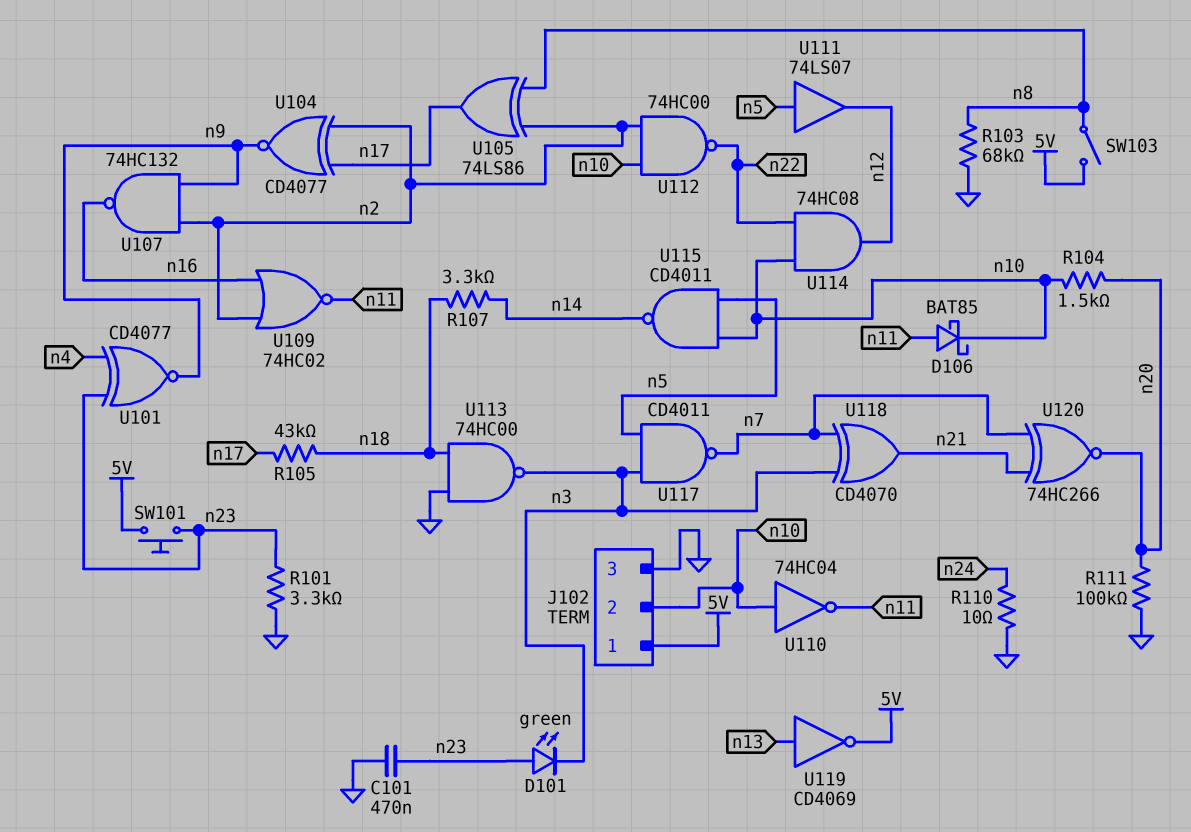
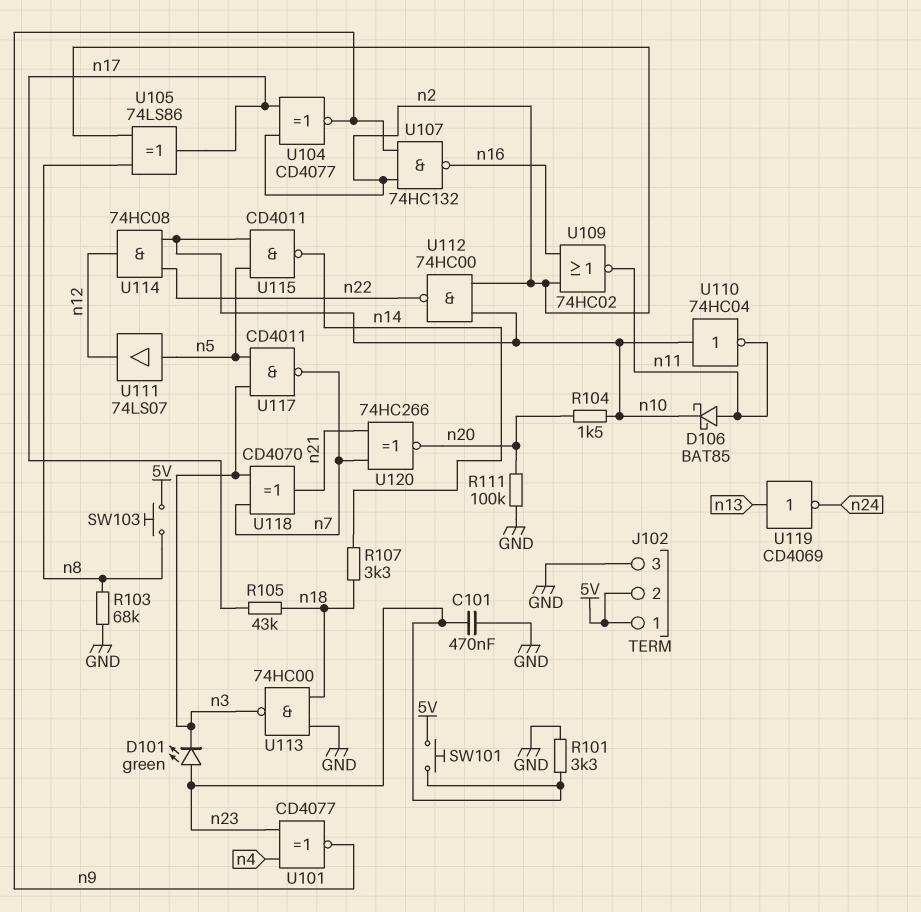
J102 pin 2: n10 -> 5V
R110: 10 (GND, n24) -> none
SW103: switch (5V, n8) -> button (5V, n8)
U119: NOT CD4069 (in n13, out 5V) -> NOT CD4069 (in n13, out n24)

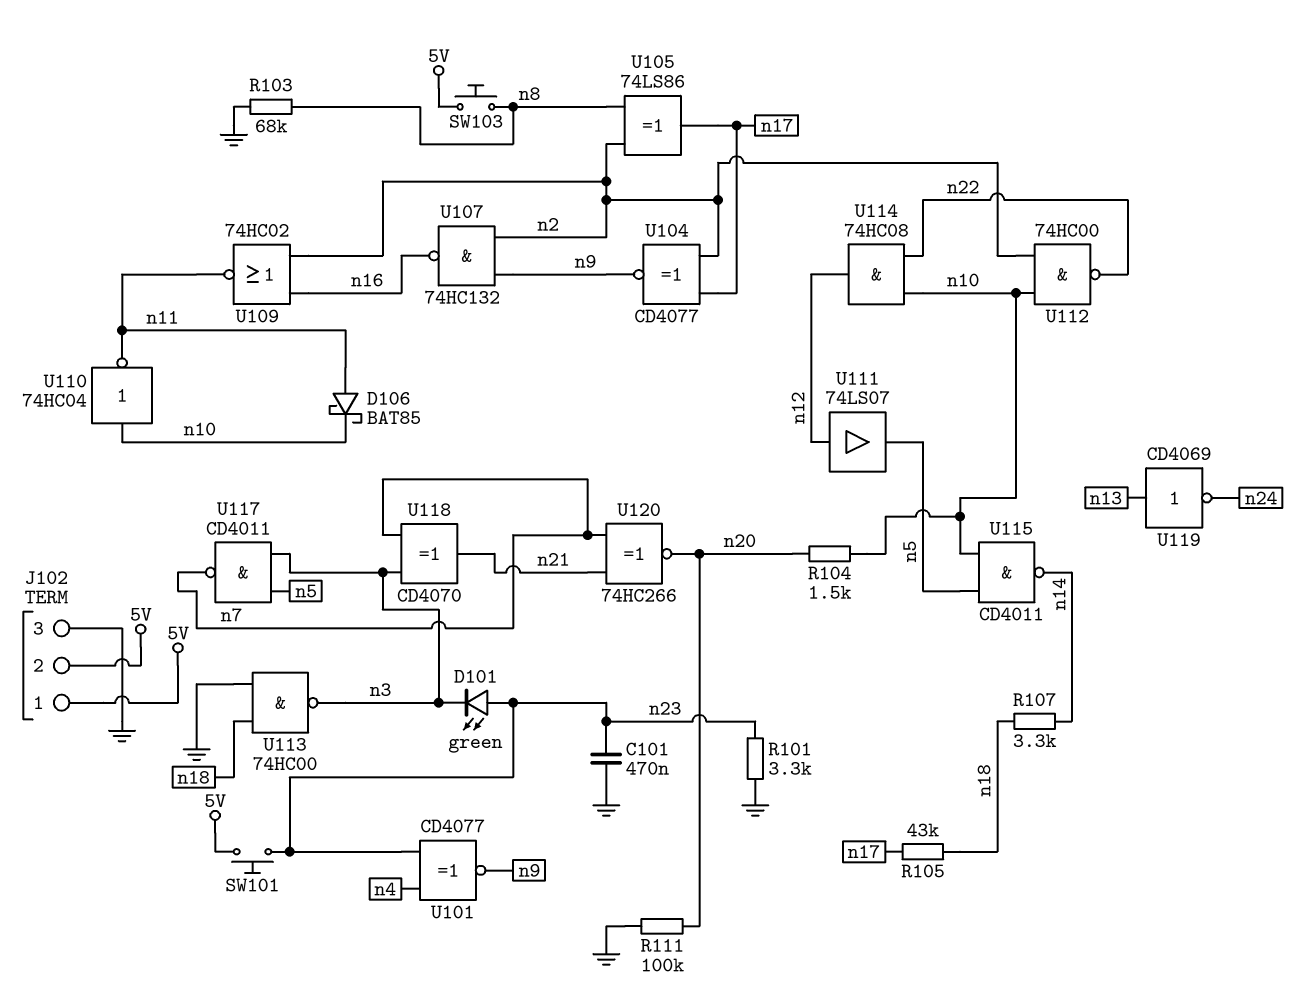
U111: buffer 74LS07 (in n5, out n12) -> buffer 74LS07 (in n12, out n5)

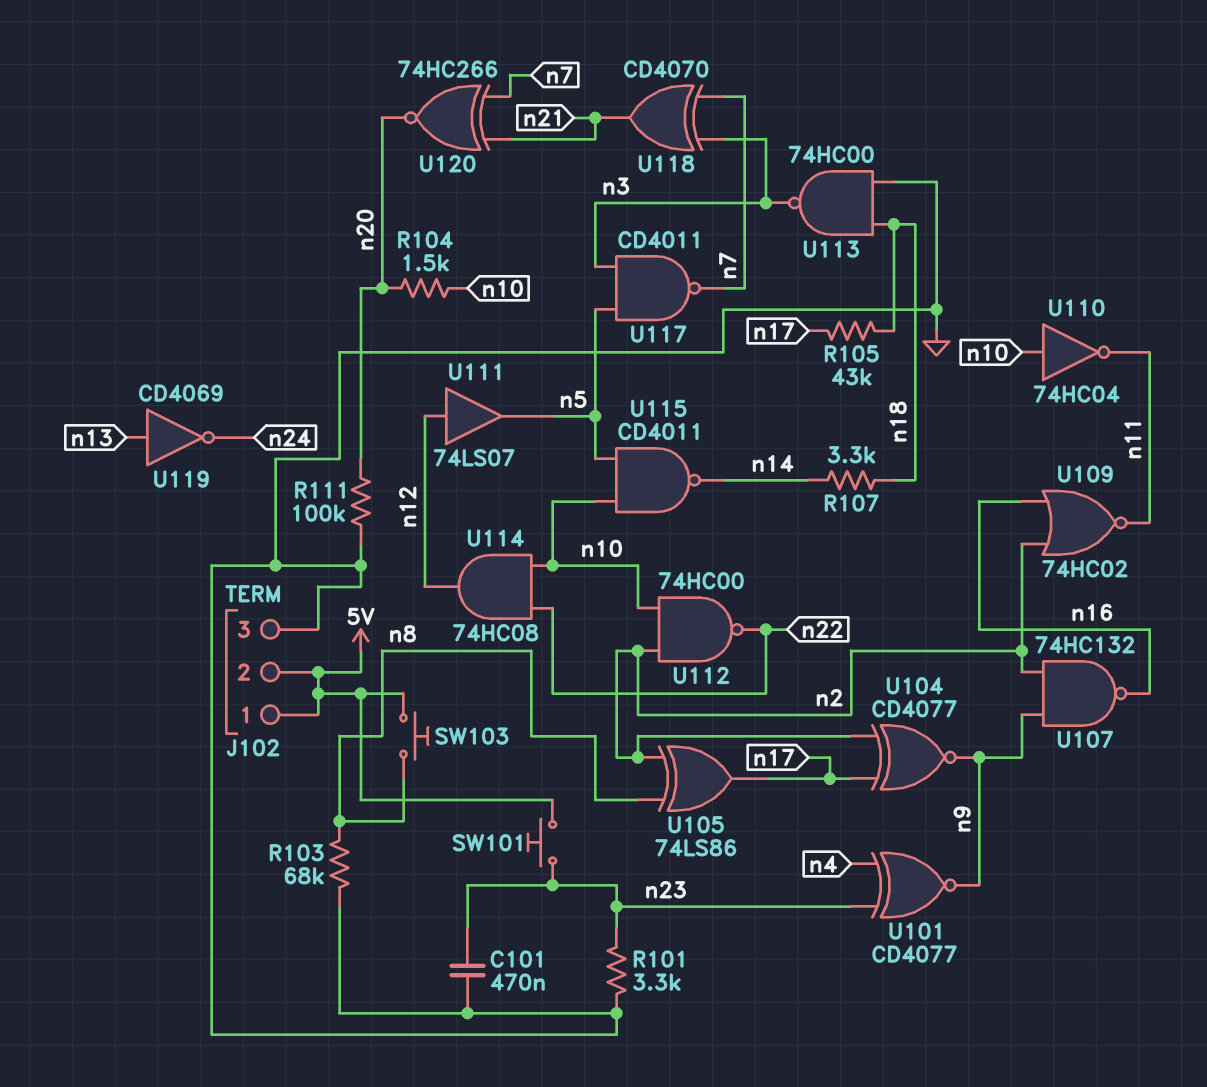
D101: LED green (A n23, K n3) -> none
D106: schottky BAT85 (A n11, K n10) -> none

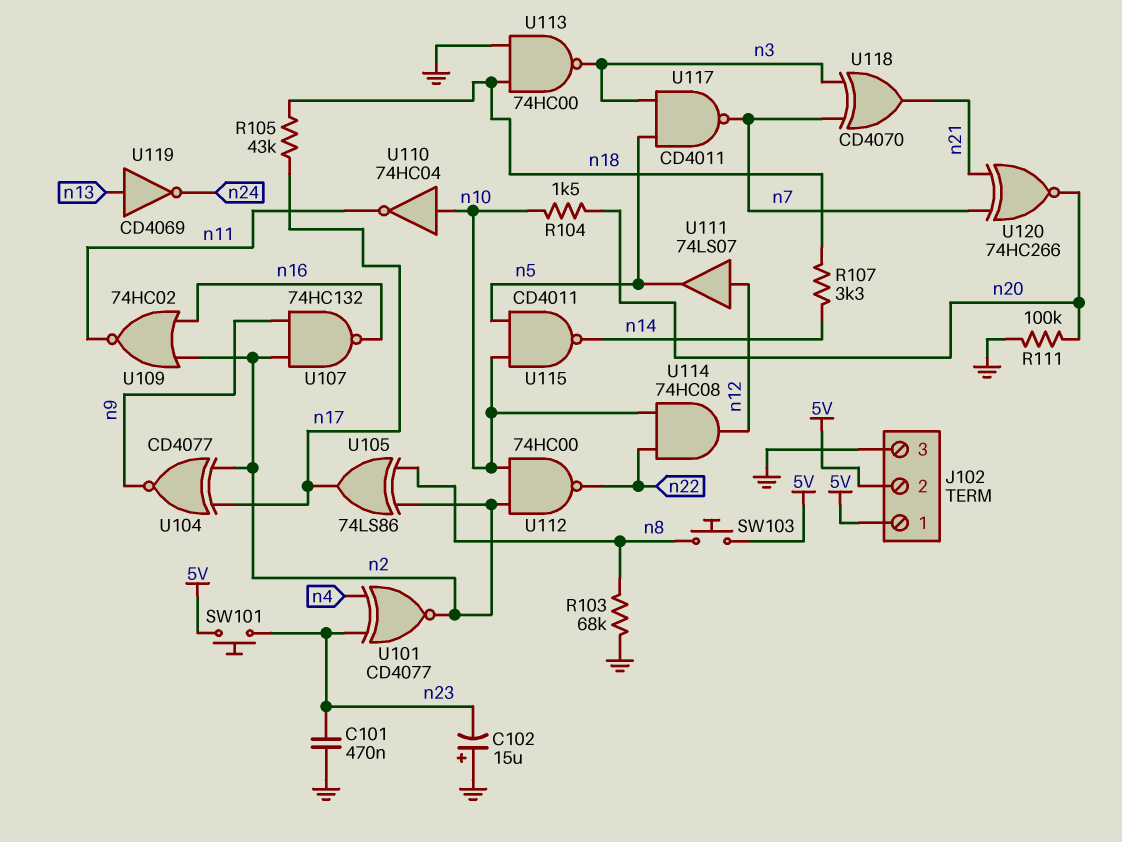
C102: none -> 15uF (plus GND, minus n23)
R101: 3.3k (GND, n23) -> none
U101: XNOR CD4077 (in n4, in n23, out n9) -> XNOR CD4077 (in n4, in n23, out n2)

